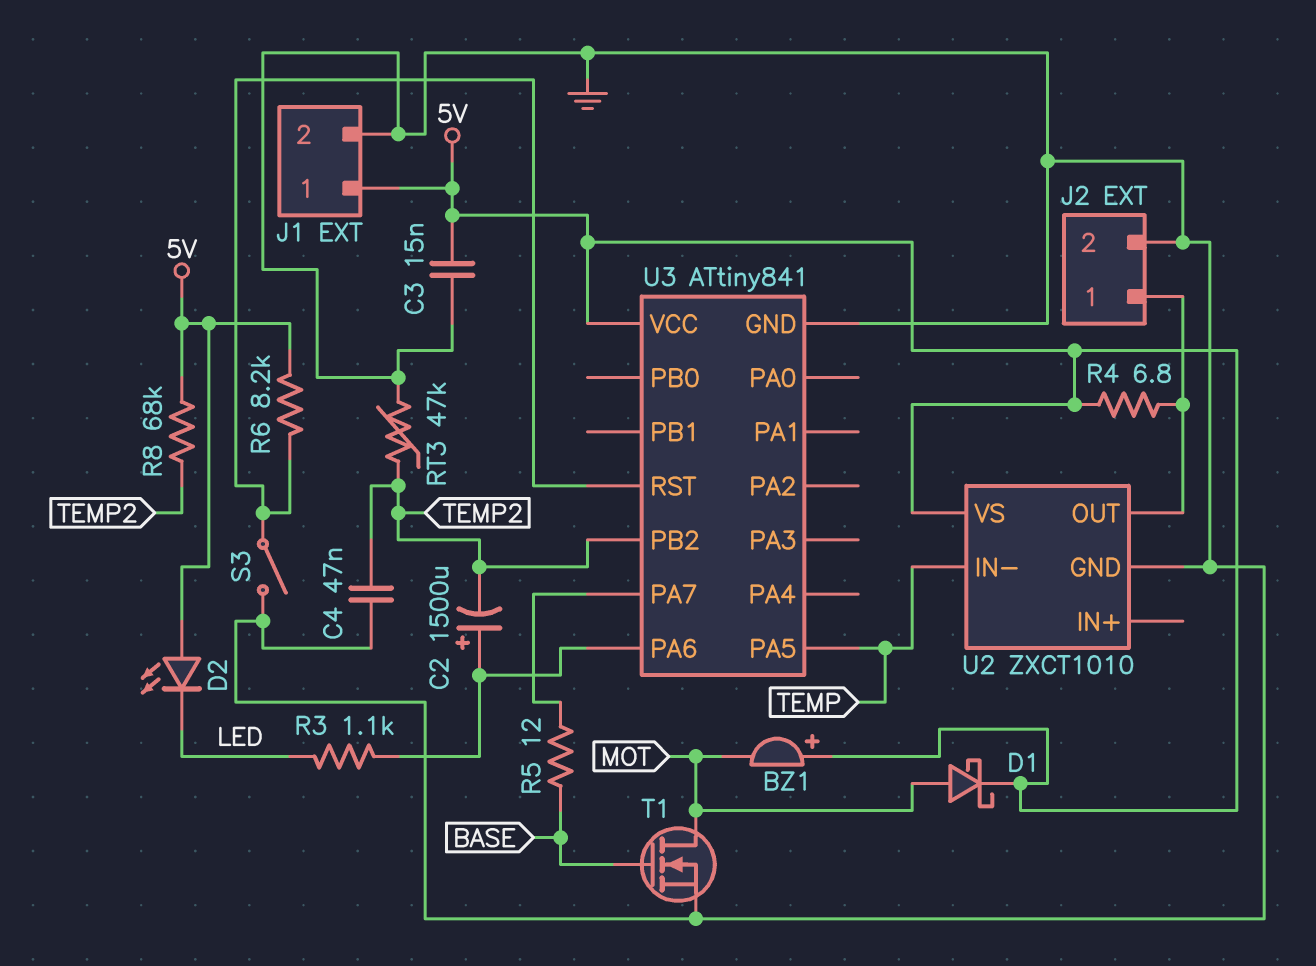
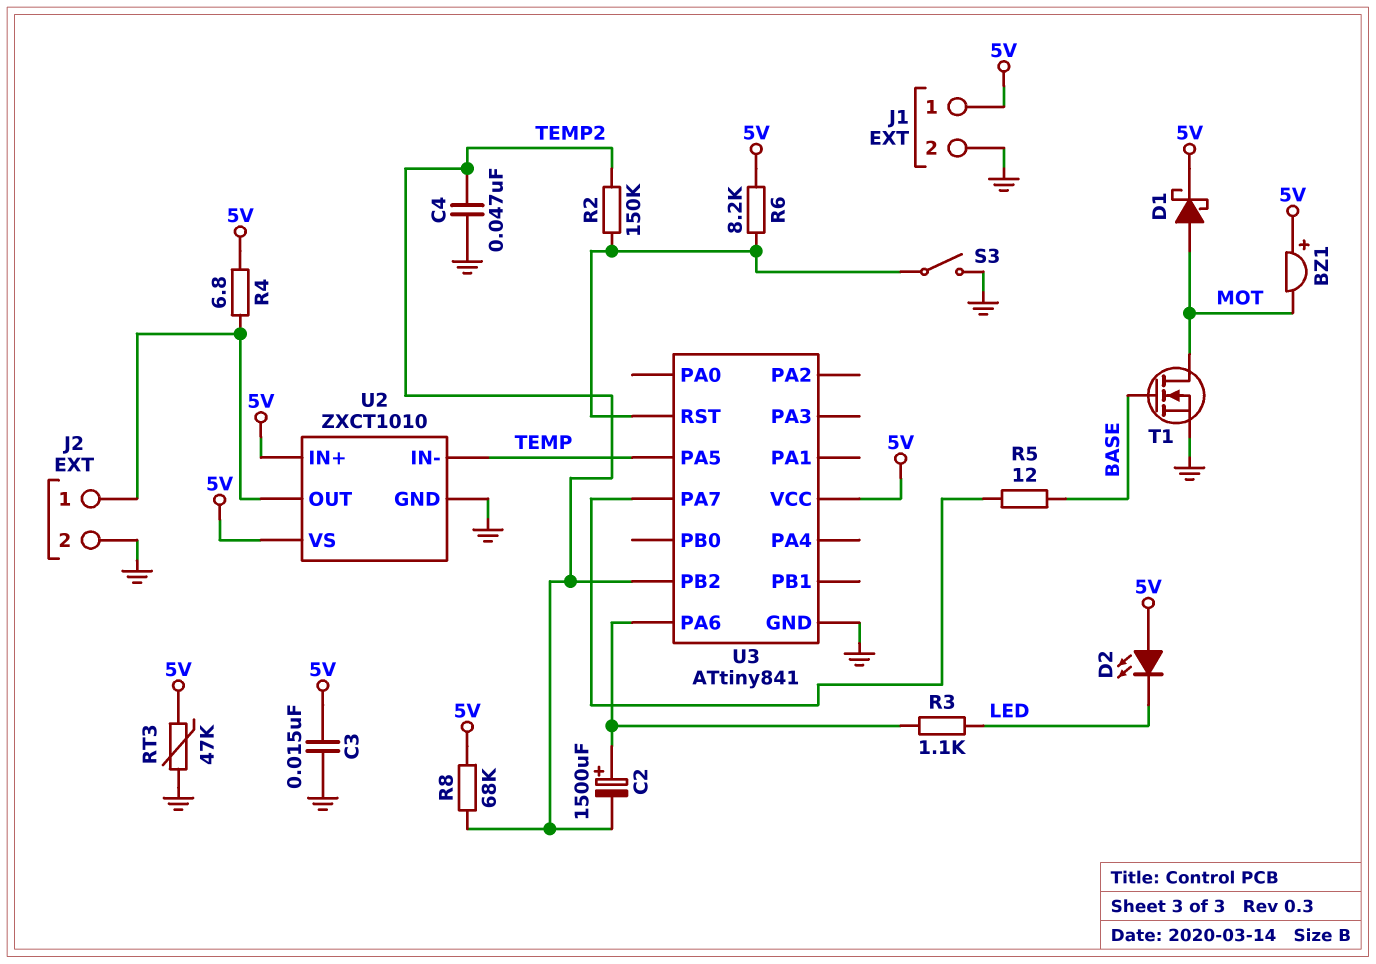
R2: none -> 150k (TEMP2, U3/RST)
RT3: 47k (GND, TEMP2) -> 47k (5V, GND)
U2 pin IN+: none -> 5V

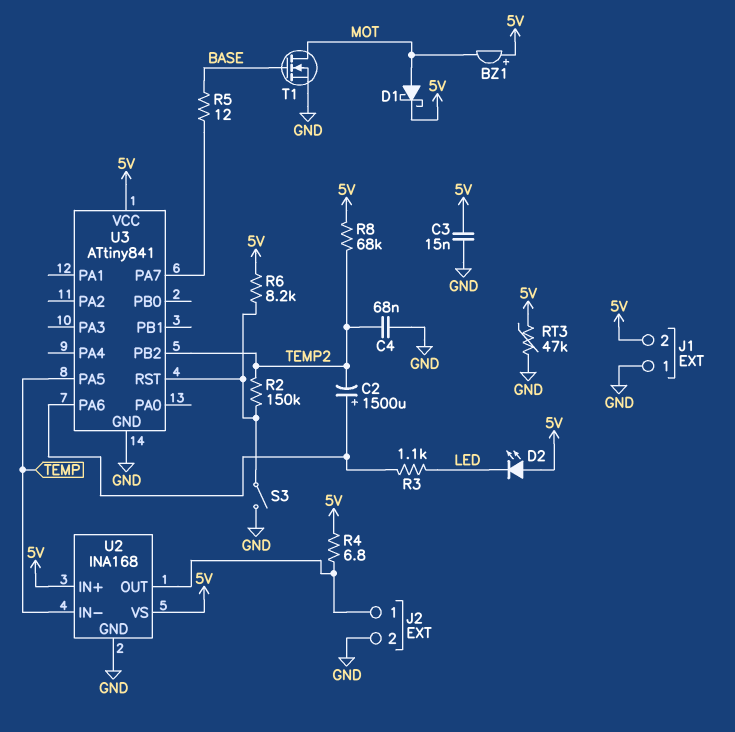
C4: 47nF (GND, TEMP2) -> 68nF (GND, TEMP2)
J1 pin 1: 5V -> GND
J1 pin 2: GND -> 5V
U2: ZXCT1010 -> INA168

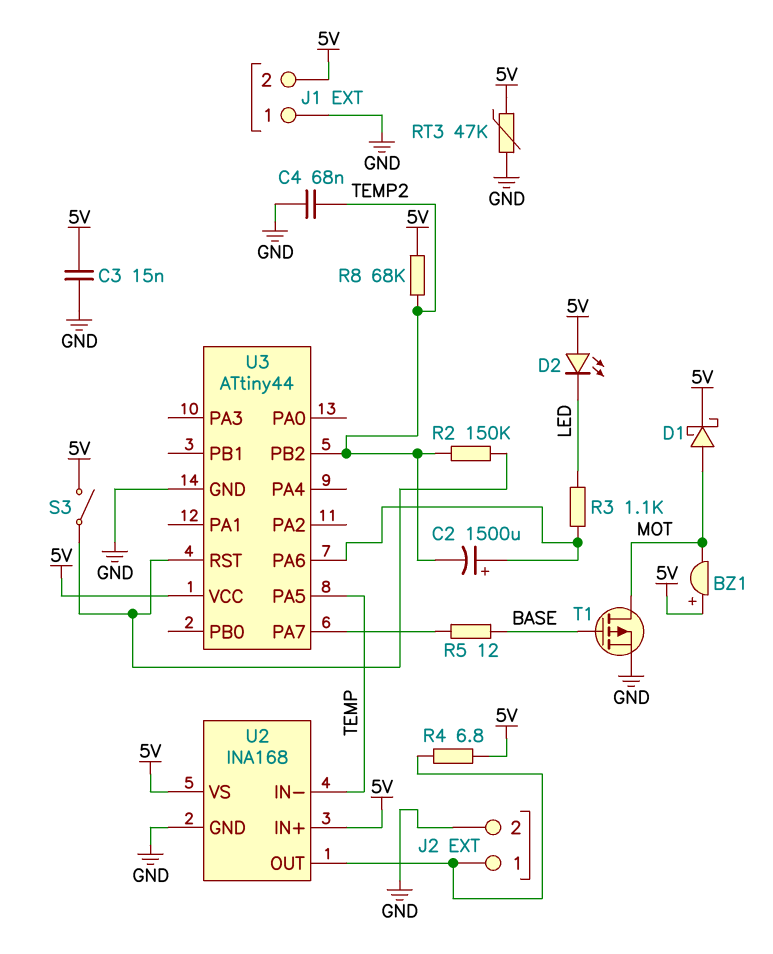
R6: 8.2k (5V, U3/RST) -> none
S3: switch (GND, U3/RST) -> switch (5V, U3/RST)
T1: NMOS (G BASE, D MOT, S GND) -> PMOS (G BASE, D MOT, S GND)
U3: ATtiny841 -> ATtiny44

